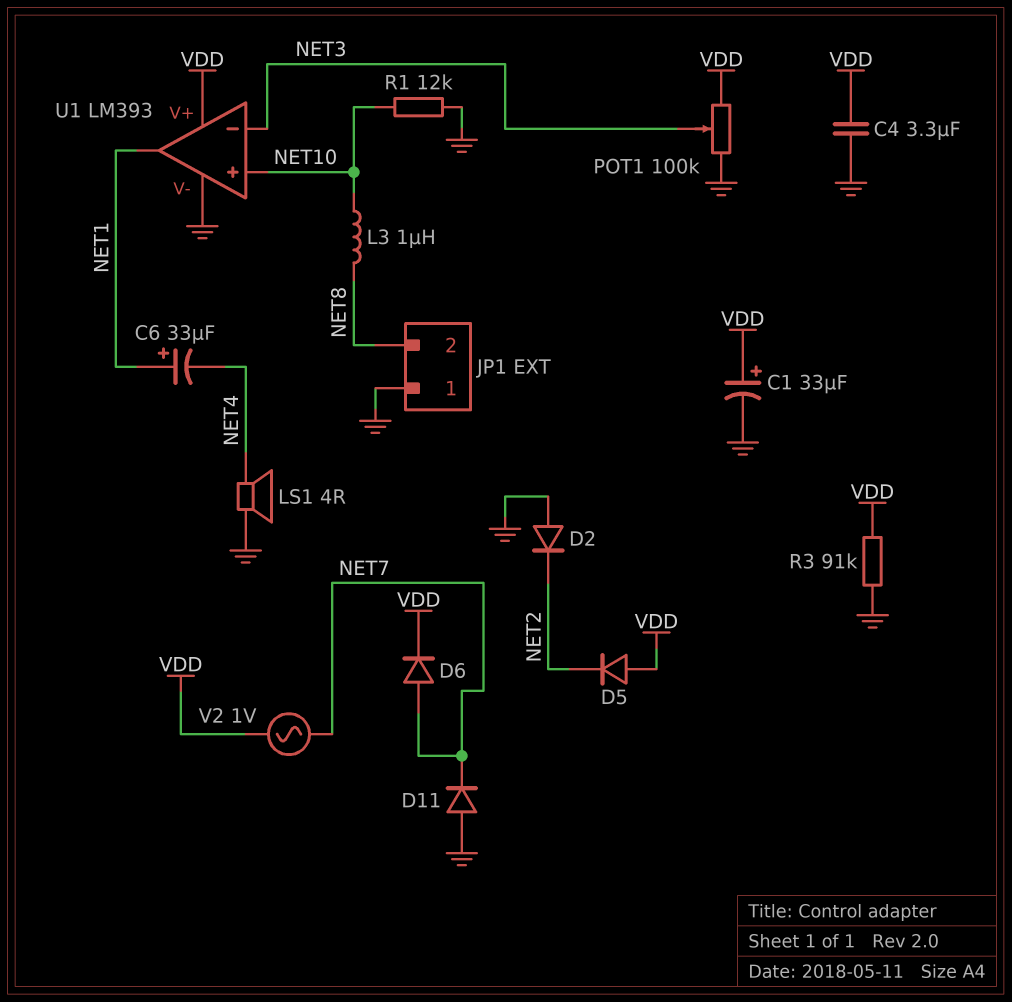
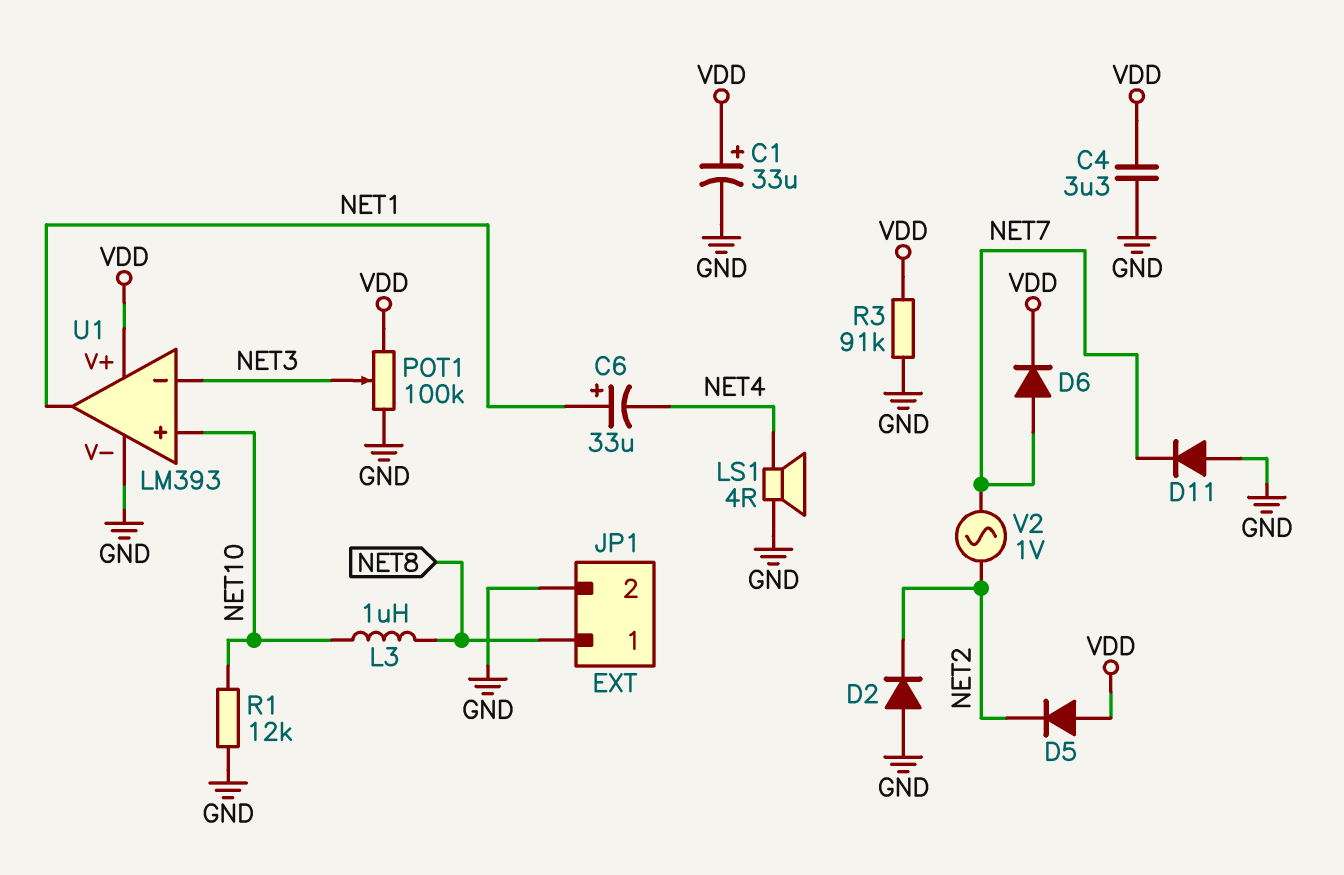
JP1 pin 1: GND -> NET8
JP1 pin 2: NET8 -> GND
V2: AC 1V (NET7, VDD) -> AC 1V (NET2, NET7)

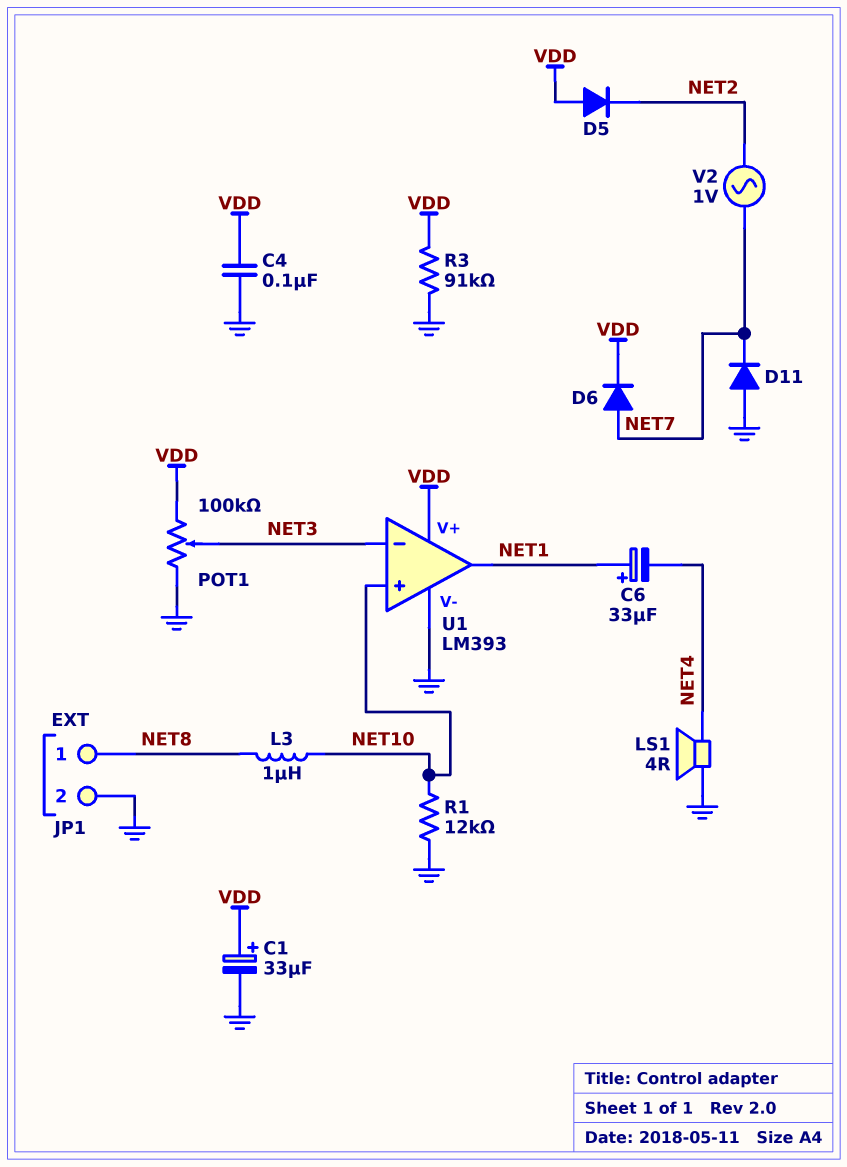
C4: 3.3uF (GND, VDD) -> 100nF (GND, VDD)
D2: diode (A GND, K NET2) -> none

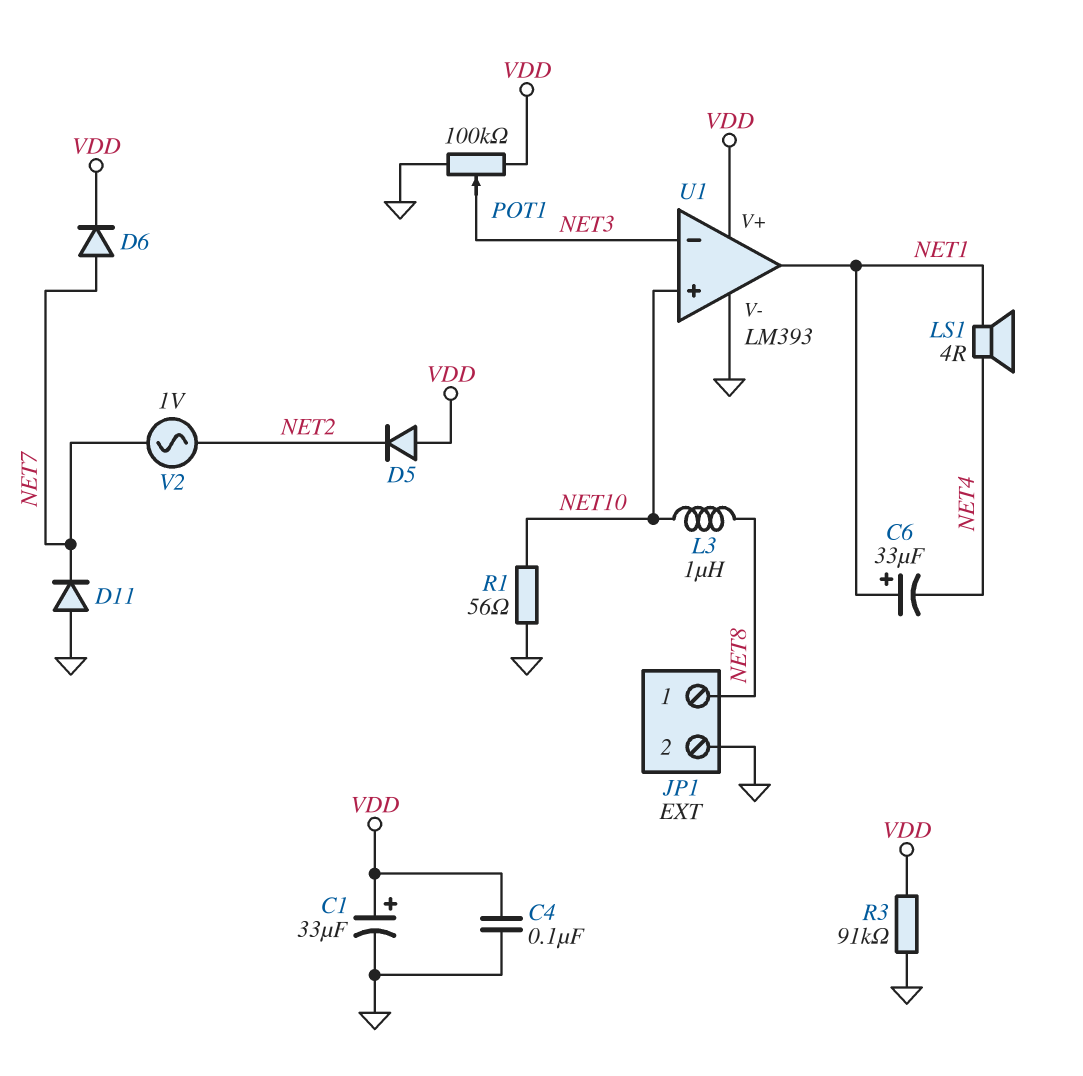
LS1: speaker 4R (GND, NET4) -> speaker 4R (NET1, NET4)
R1: 12k (GND, NET10) -> 56 (GND, NET10)

